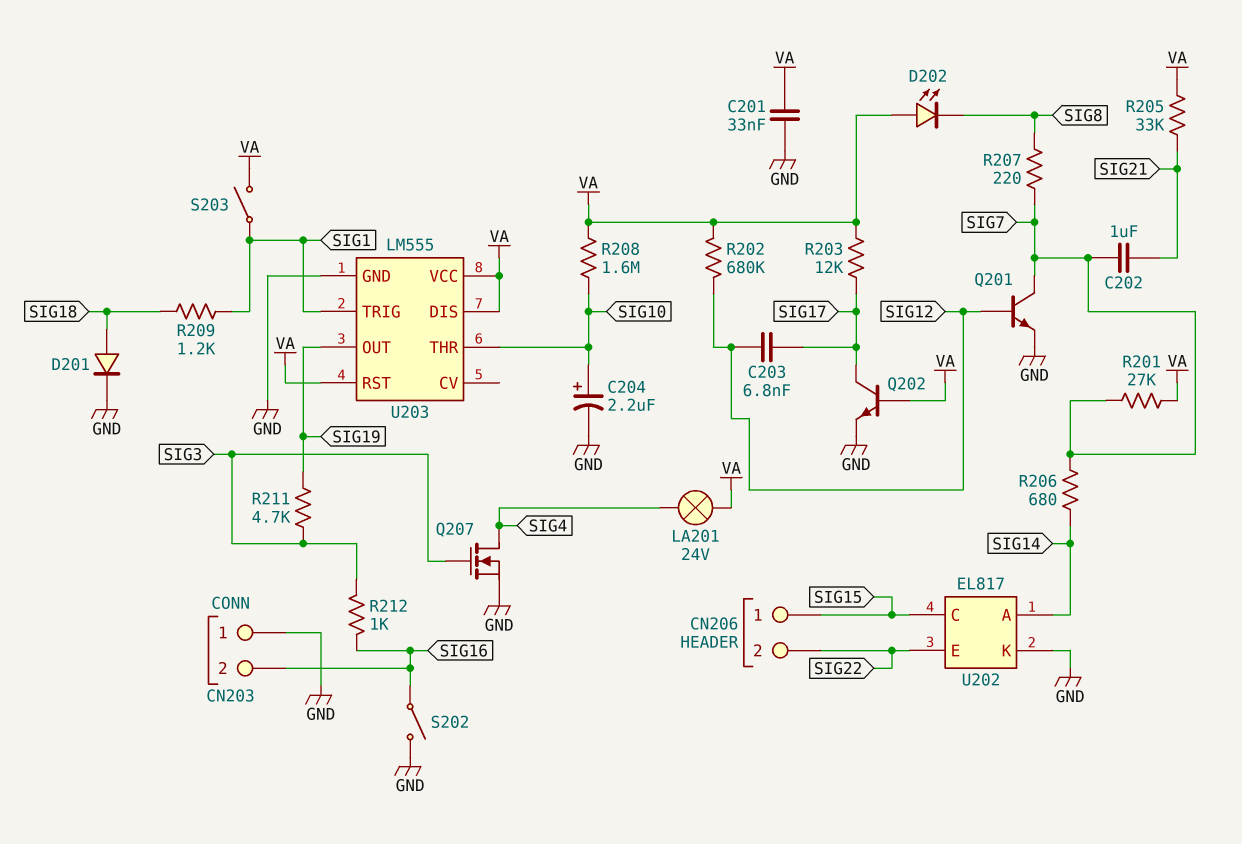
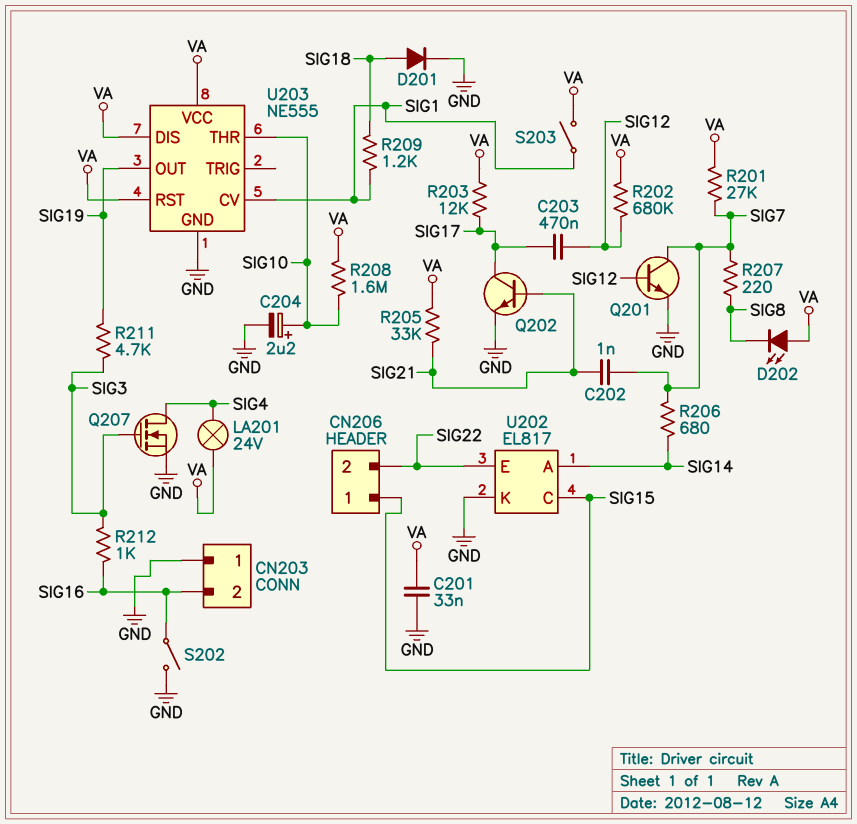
C202: 1uF (SIG7, SIG21) -> 1nF (SIG7, SIG21)
C203: 6.8nF (SIG12, SIG17) -> 470nF (SIG12, SIG17)
Q202: NPN (B VA, C SIG17, E GND) -> NPN (B SIG21, C SIG17, E GND)
U203: LM555 -> NE555
U203 pin CV: none -> SIG1
U203 pin TRIG: SIG1 -> none

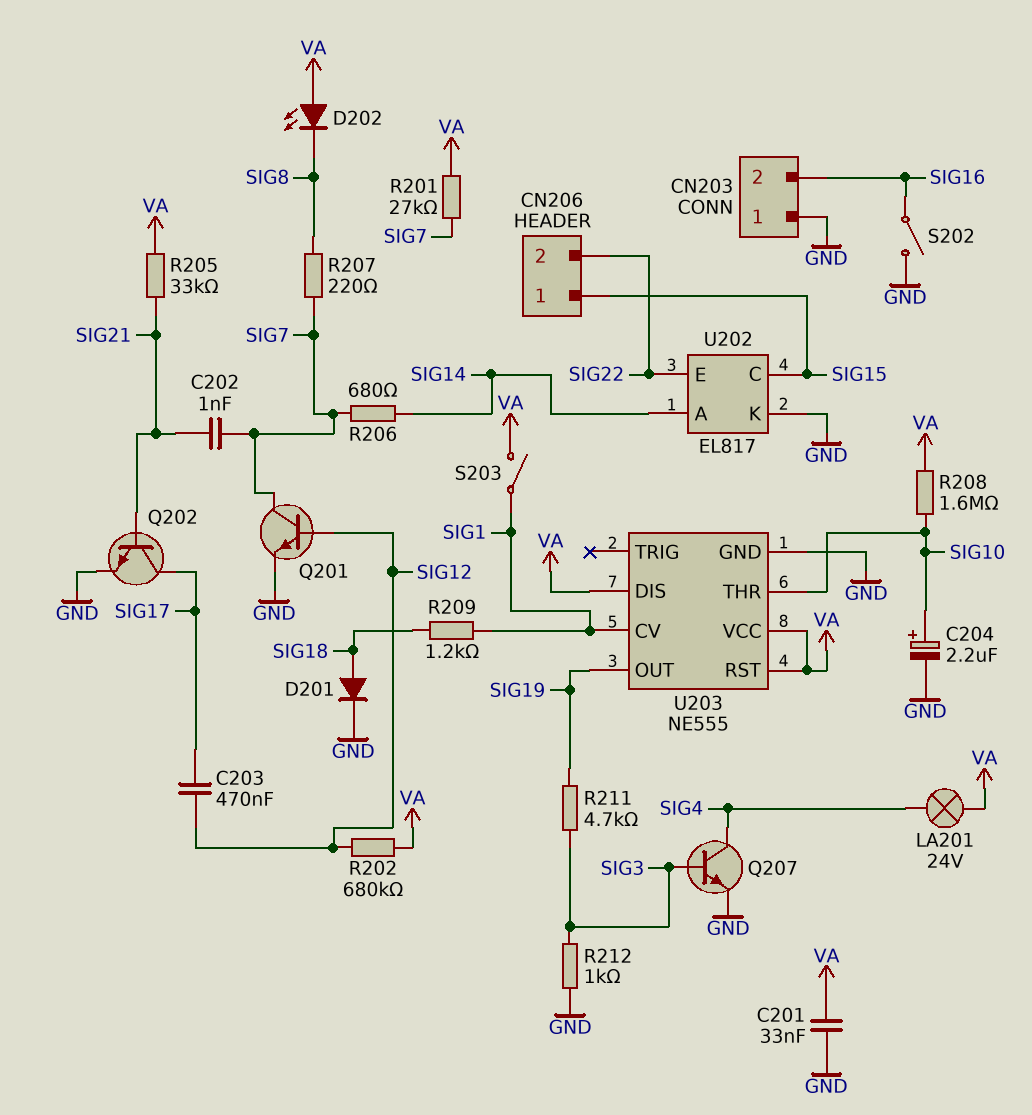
Q207: NMOS (G SIG3, D SIG4, S GND) -> NPN (B SIG3, C SIG4, E GND)
R203: 12k (SIG17, VA) -> none
R212: 1k (SIG3, SIG16) -> 1k (GND, SIG3)

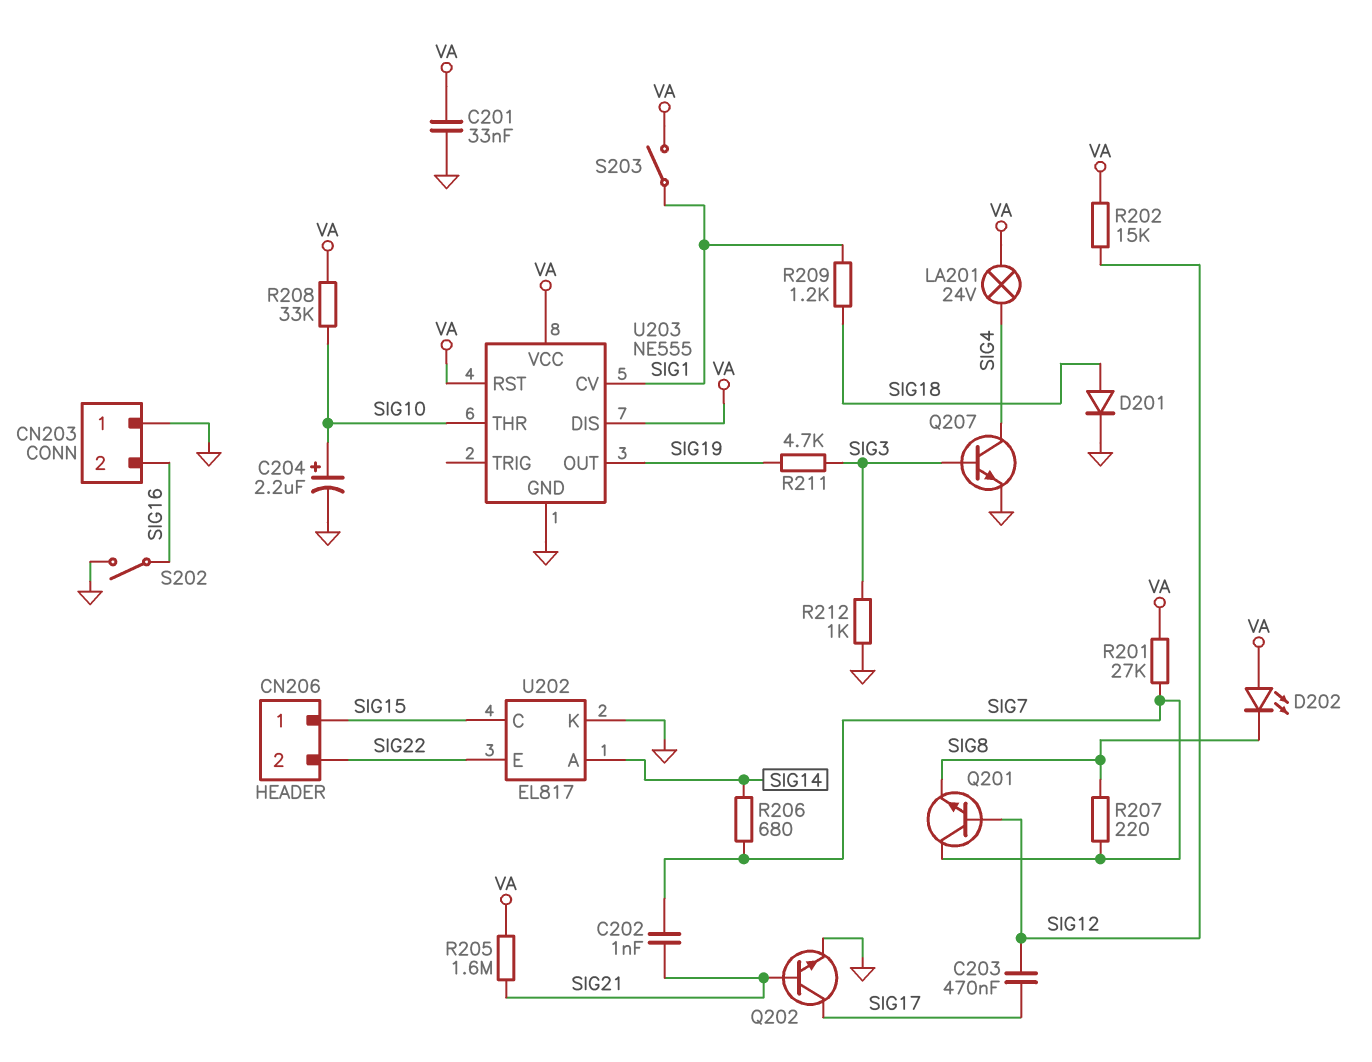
Q201: NPN (B SIG12, C SIG7, E GND) -> NPN (B SIG12, C SIG7, E SIG8)
R202: 680k (SIG12, VA) -> 15k (SIG12, VA)
R205: 33k (SIG21, VA) -> 1.6M (SIG21, VA)
R208: 1.6M (SIG10, VA) -> 33k (SIG10, VA)

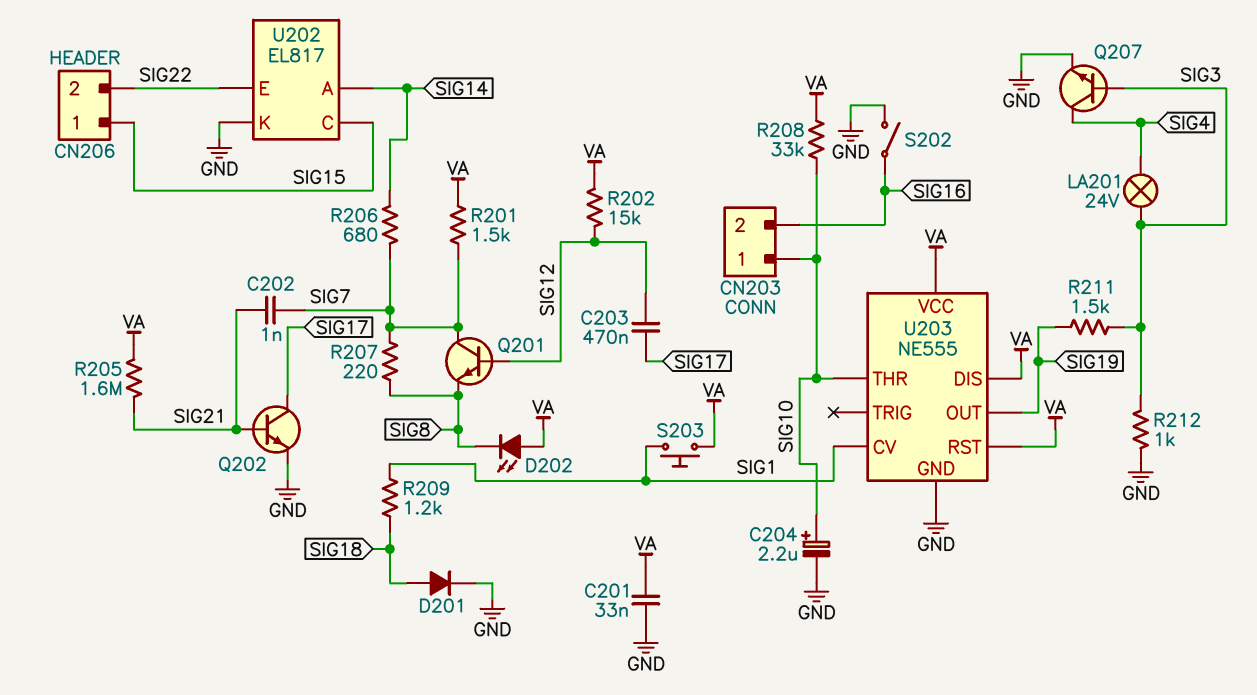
CN203 pin 1: GND -> SIG10
LA201: lamp 24V (SIG4, VA) -> lamp 24V (SIG3, SIG4)
R201: 27k (SIG7, VA) -> 1.5k (SIG7, VA)
R211: 4.7k (SIG3, SIG19) -> 1.5k (SIG3, SIG19)
S203: switch (SIG1, VA) -> button (SIG1, VA)

